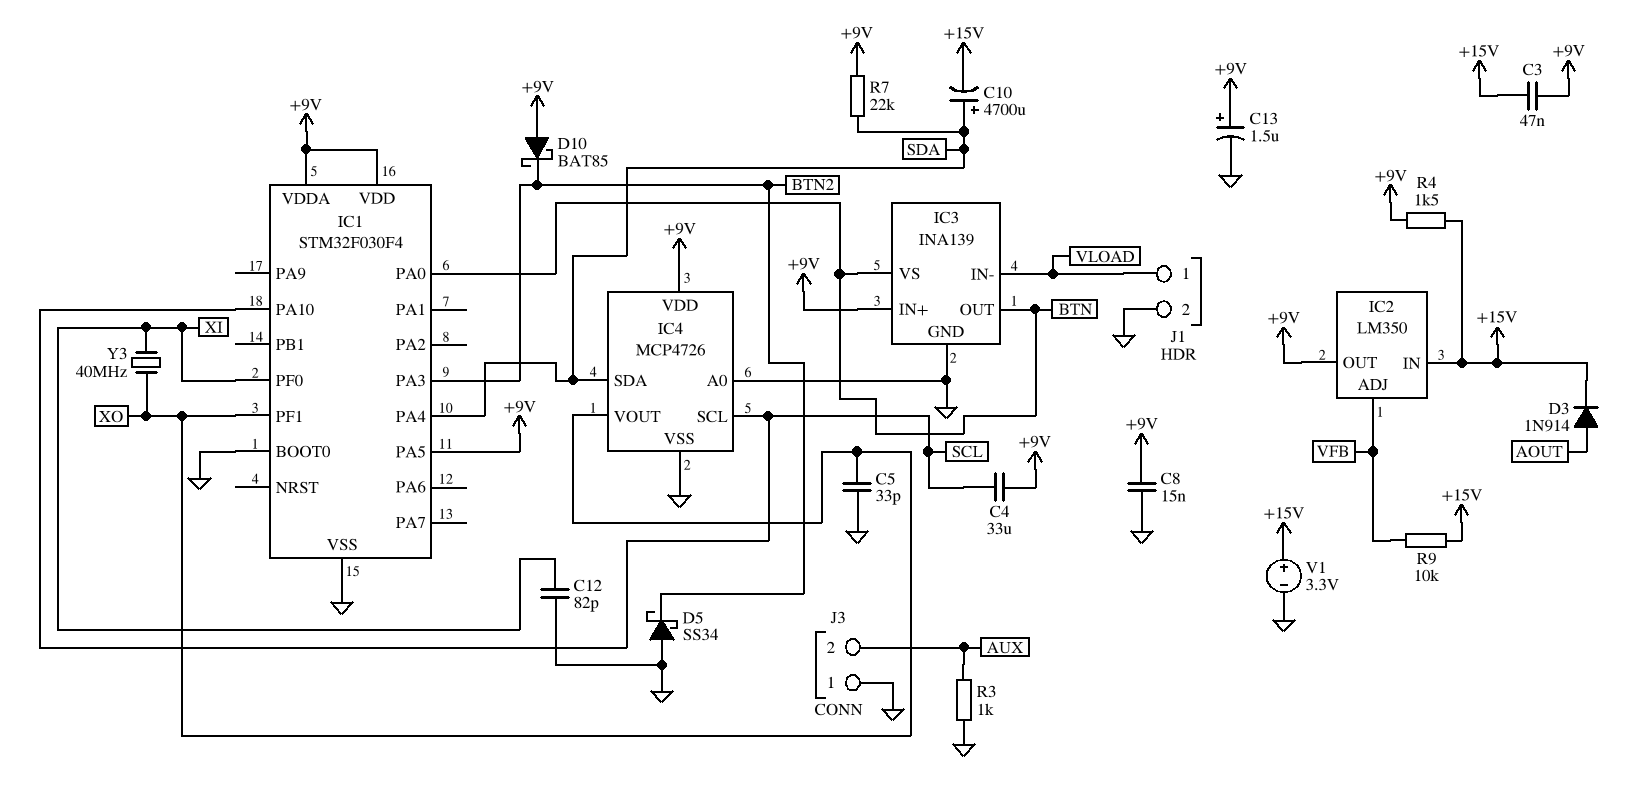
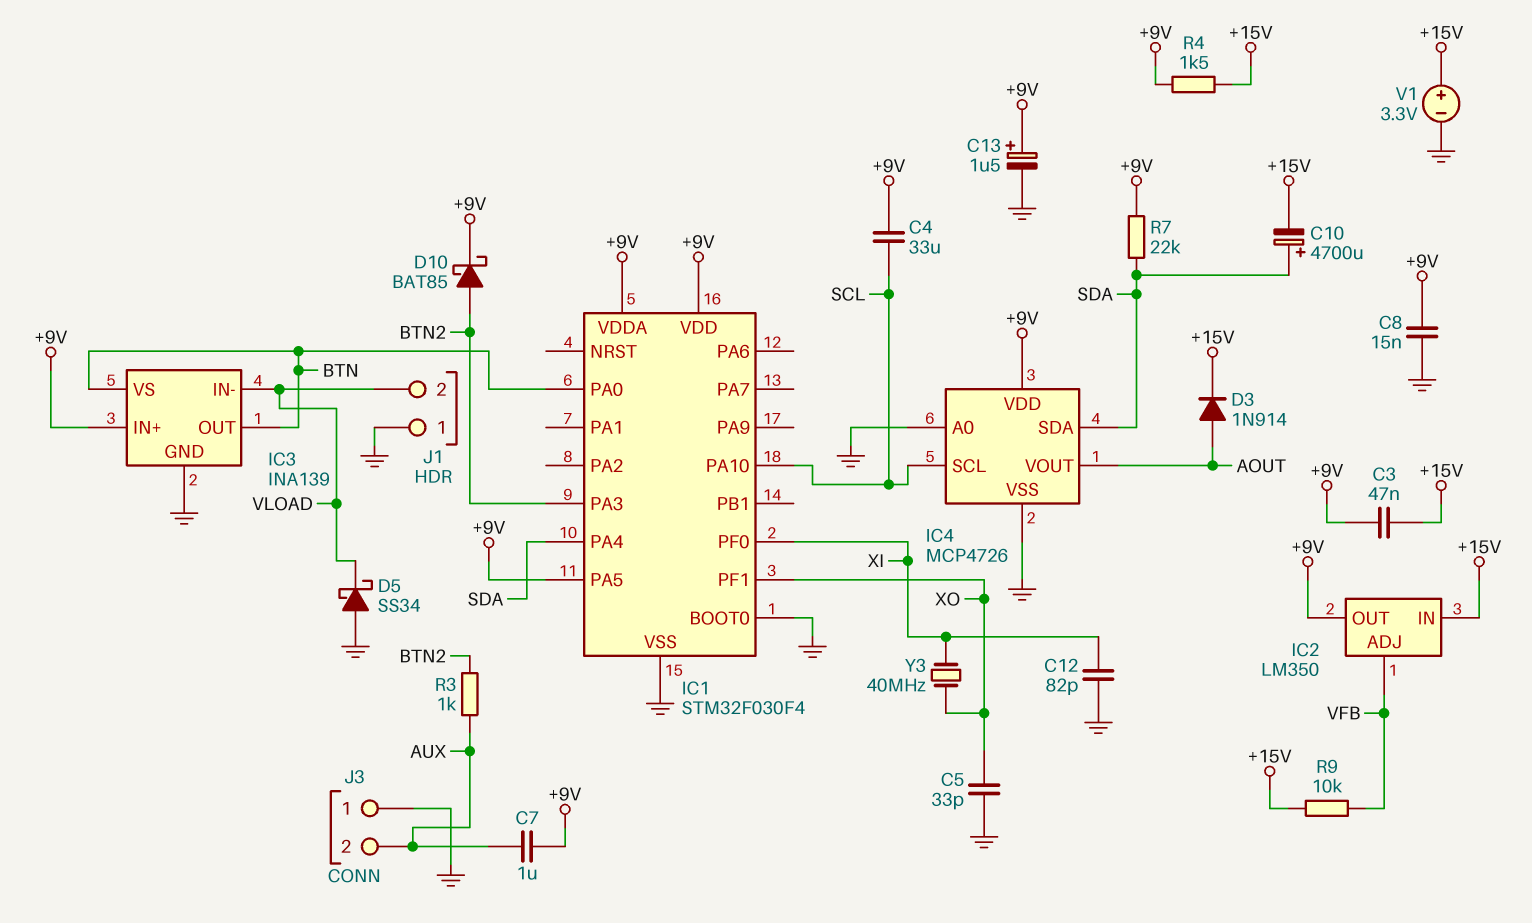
C7: none -> 1uF (+9V, AUX)
D5: schottky SS34 (A GND, K BTN2) -> schottky SS34 (A GND, K VLOAD)
D10: schottky BAT85 (A +9V, K BTN2) -> schottky BAT85 (A BTN2, K +9V)
IC4 pin VOUT: XO -> AOUT
J1 pin 1: VLOAD -> GND
J1 pin 2: GND -> VLOAD
R3: 1k (AUX, GND) -> 1k (AUX, BTN2)

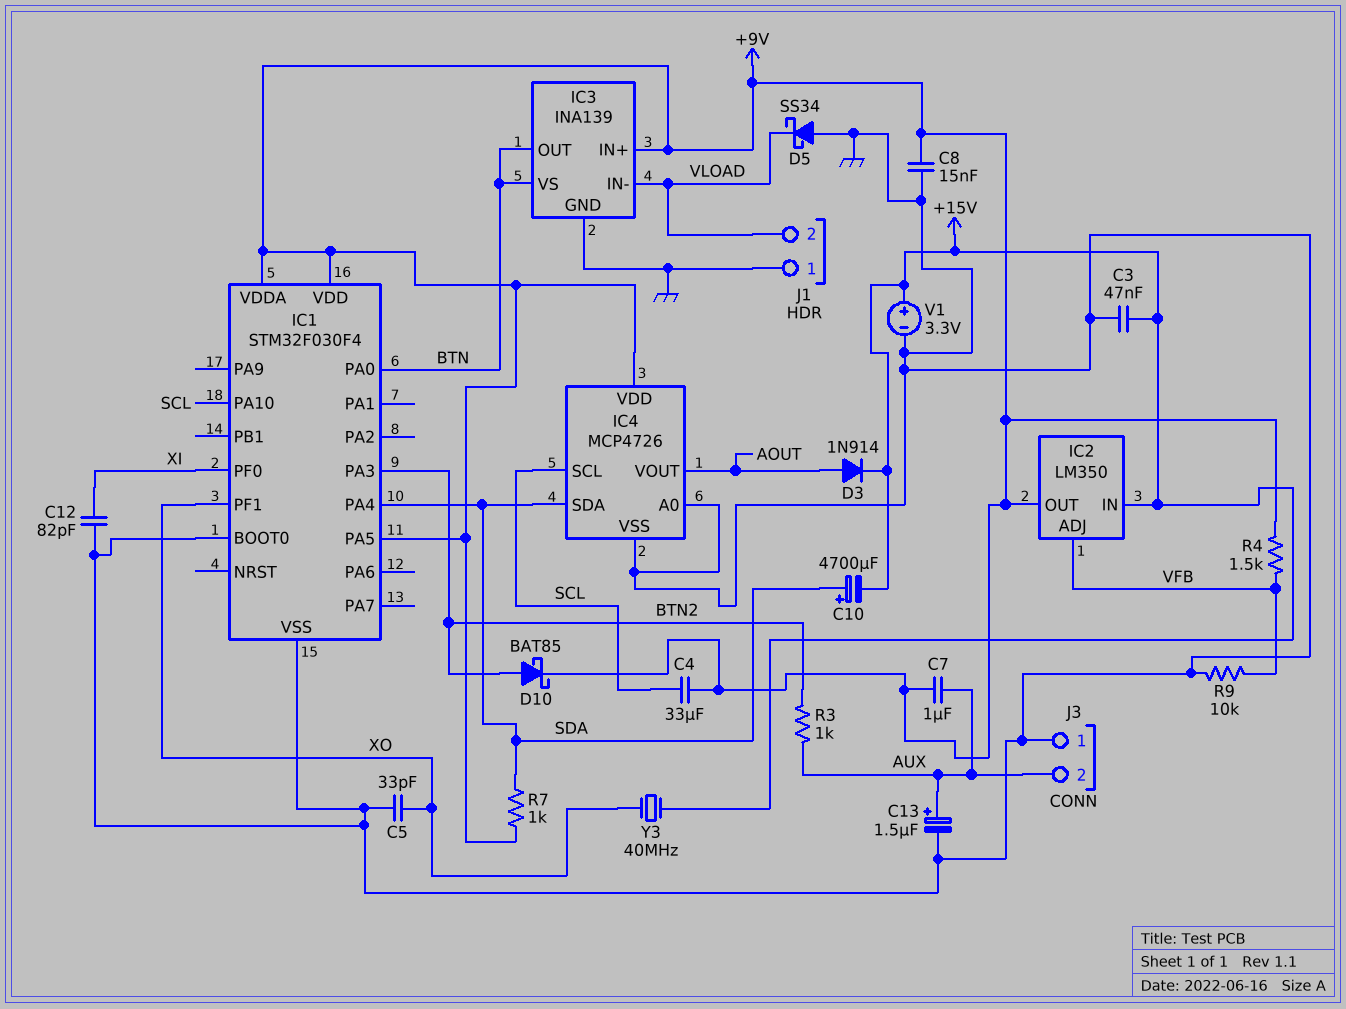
C3: 47nF (+9V, +15V) -> 47nF (+15V, GND)
C13: 1.5uF (plus +9V, minus GND) -> 1.5uF (plus AUX, minus GND)
R4: 1.5k (+9V, +15V) -> 1.5k (+9V, VFB)
R7: 22k (+9V, SDA) -> 1k (+9V, SDA)
R9: 10k (+15V, VFB) -> 10k (GND, VFB)
Y3: 40MHz (XI, XO) -> 40MHz (+15V, XO)

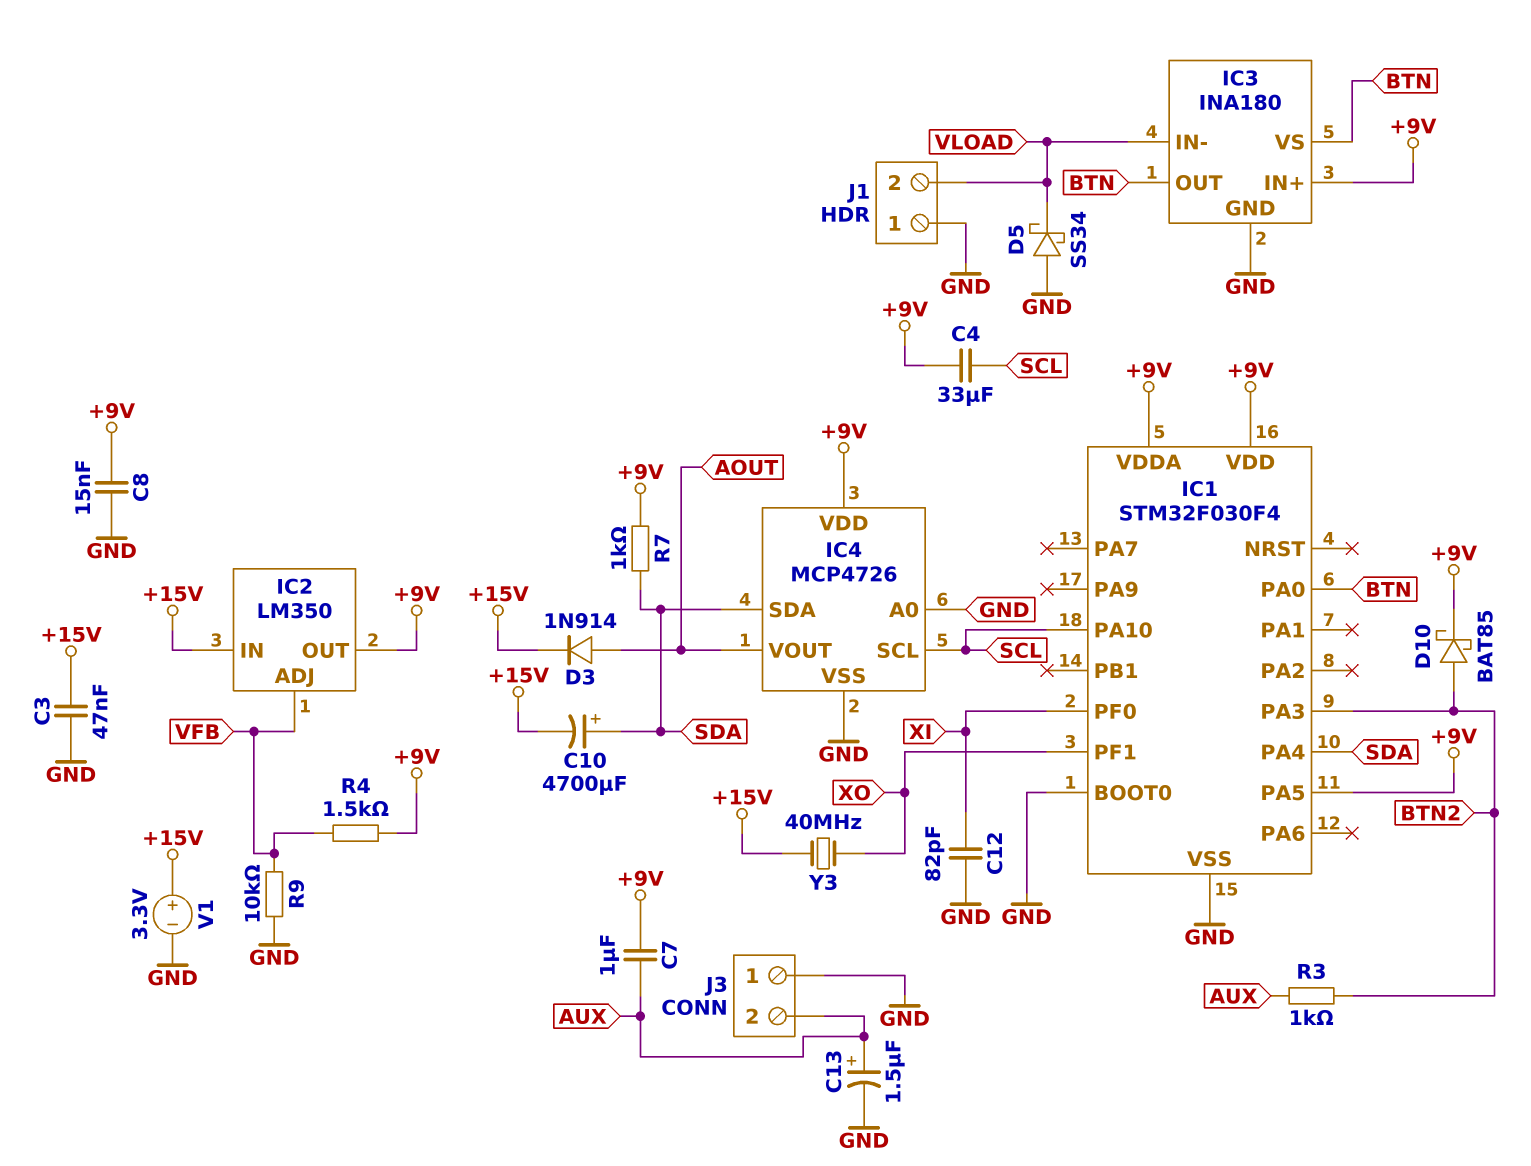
C5: 33pF (GND, XO) -> none
IC3: INA139 -> INA180

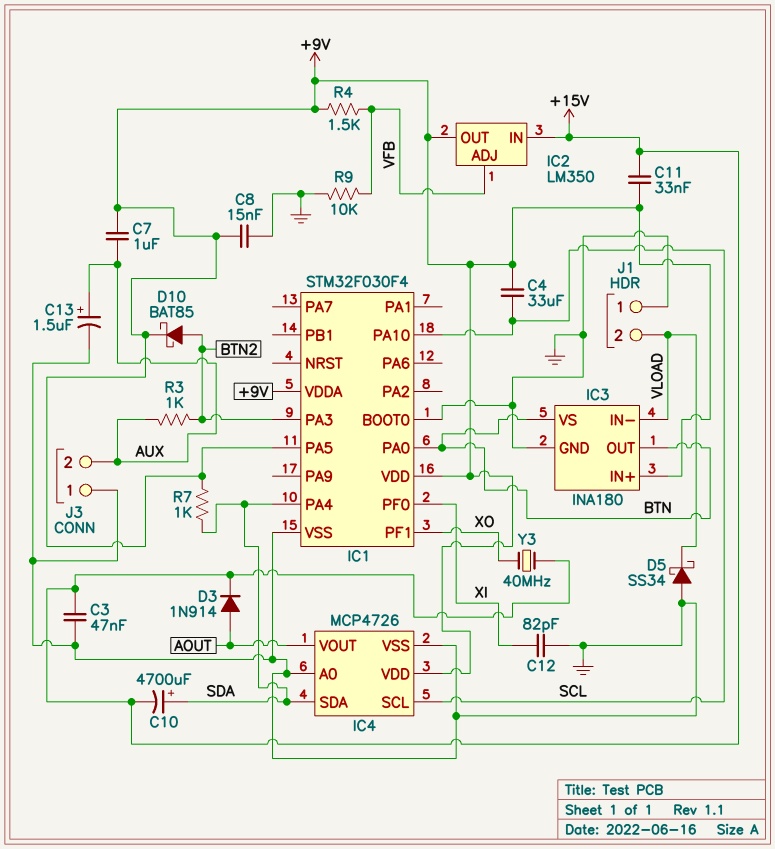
C11: none -> 33nF (+9V, +15V)
V1: 3.3V (plus +15V, minus GND) -> none

